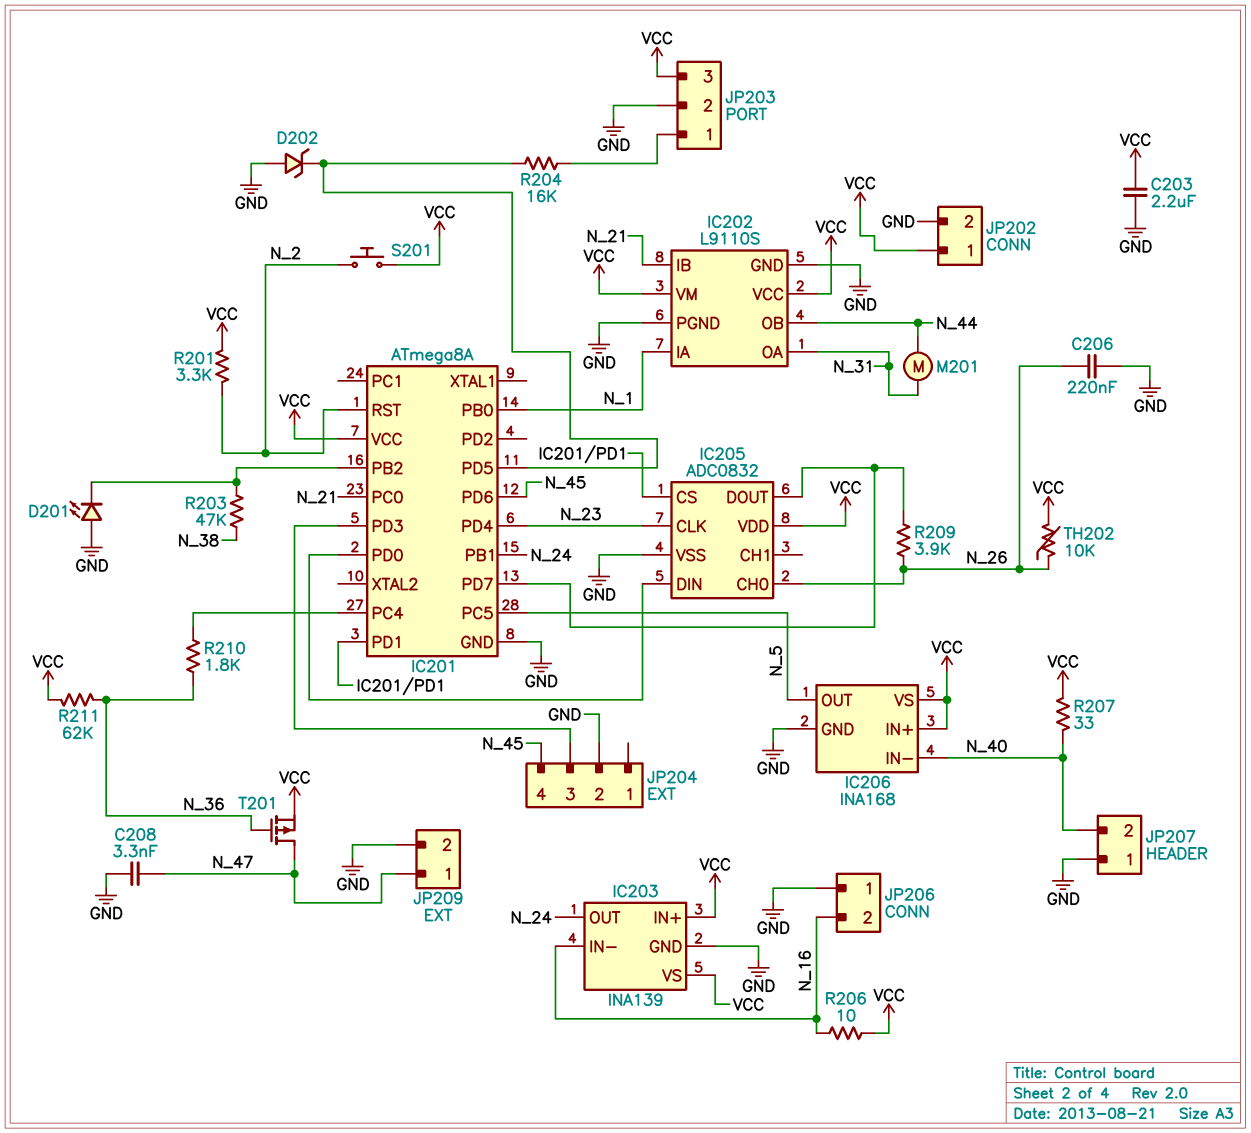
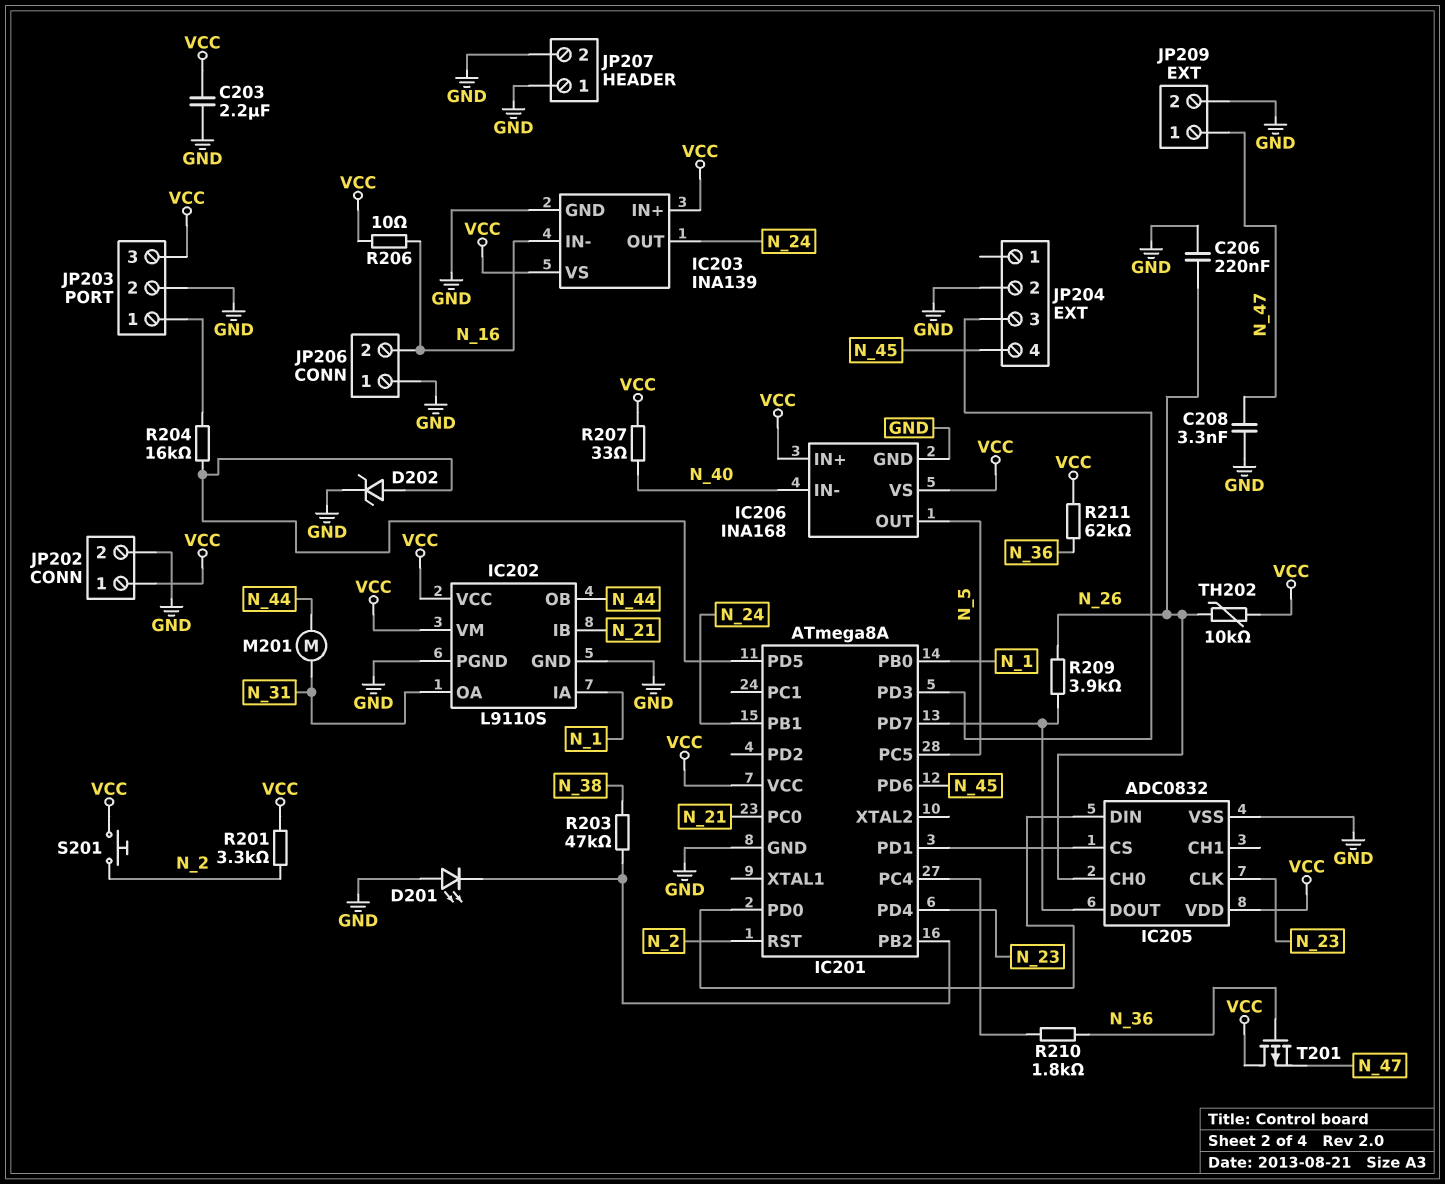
D202: zener (A GND, K IC201/PD5) -> zener (A IC201/PD5, K GND)
JP207 pin 2: N_40 -> GND
T201: PMOS (G N_36, D N_47, S VCC) -> PMOS (G N_36, D VCC, S N_47)

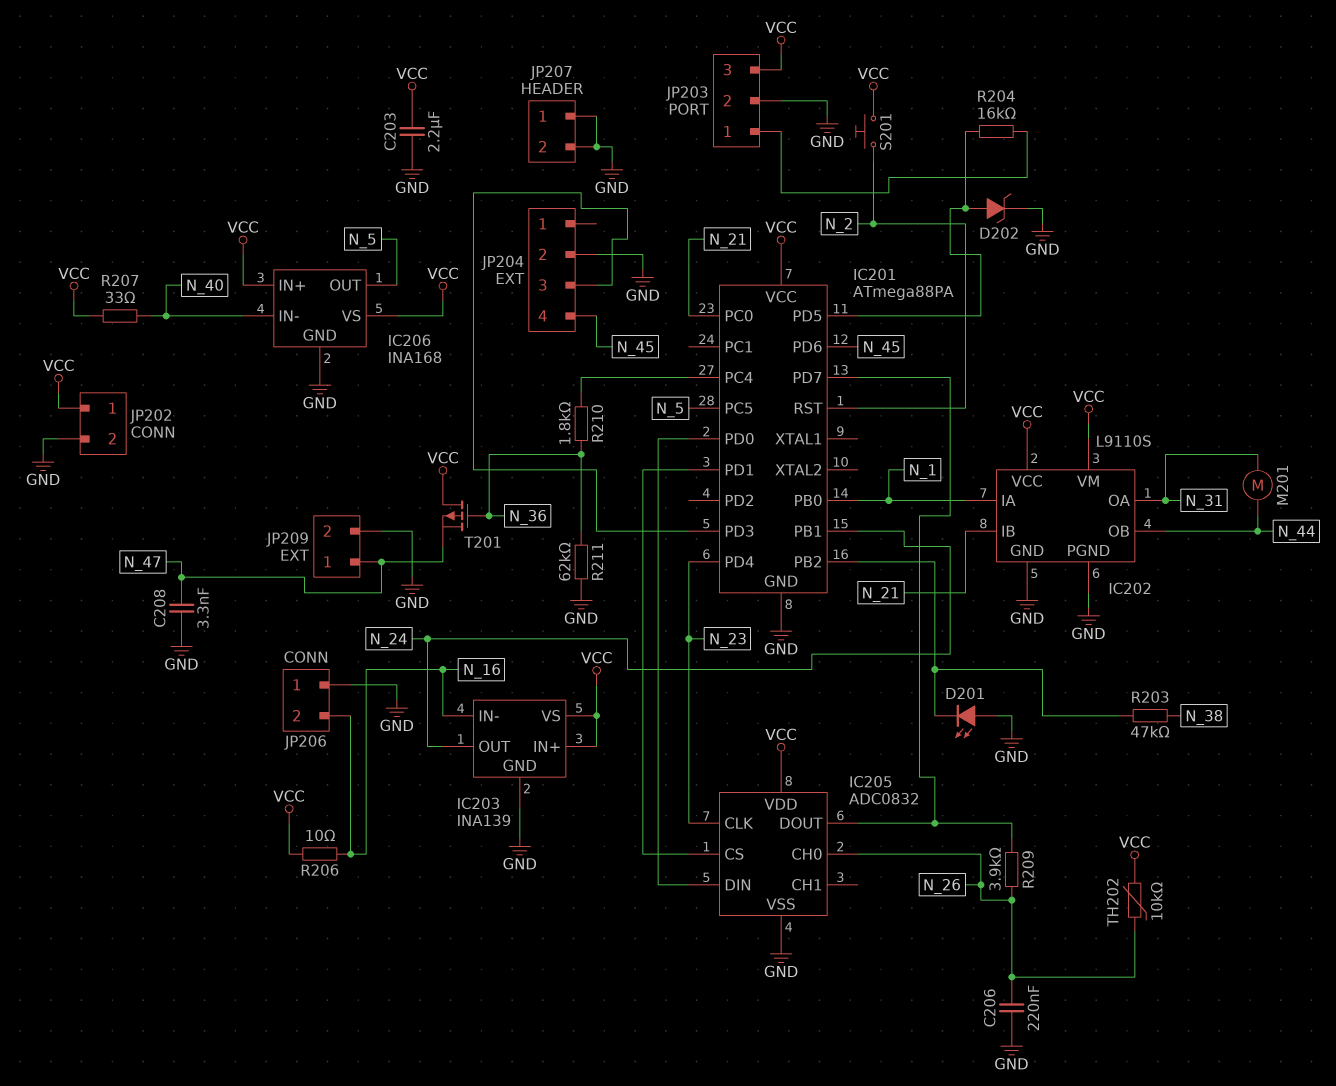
IC201: ATmega8A -> ATmega88PA
R201: 3.3k (N_2, VCC) -> none
R211: 62k (N_36, VCC) -> 62k (GND, N_36)

